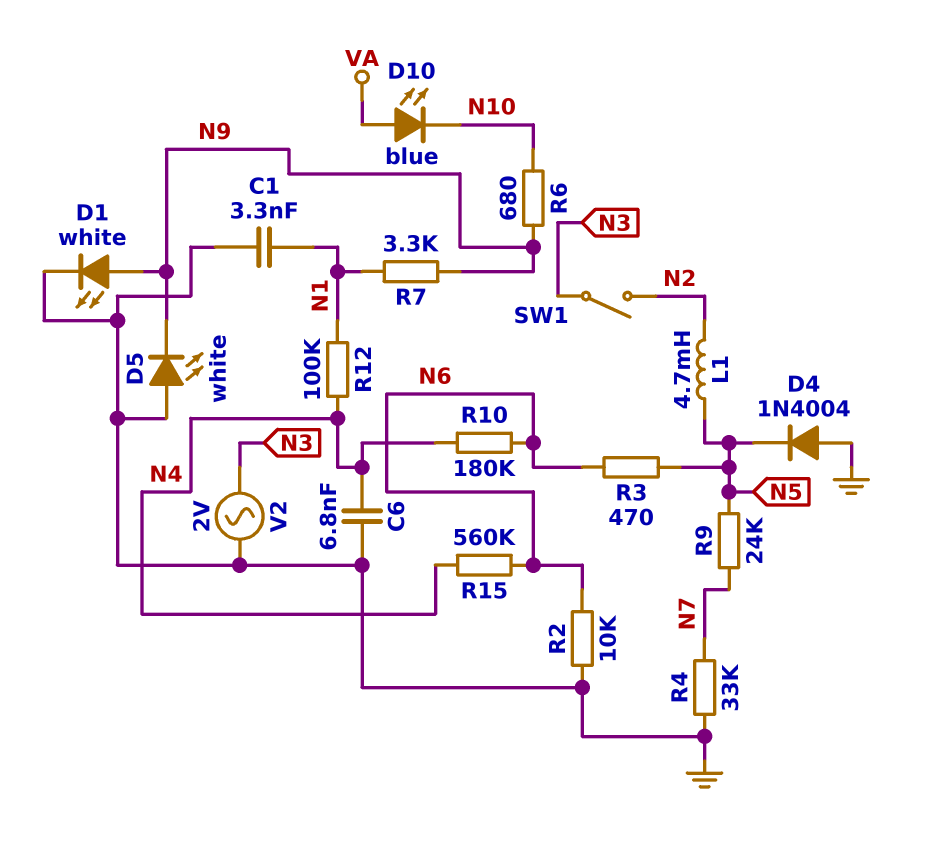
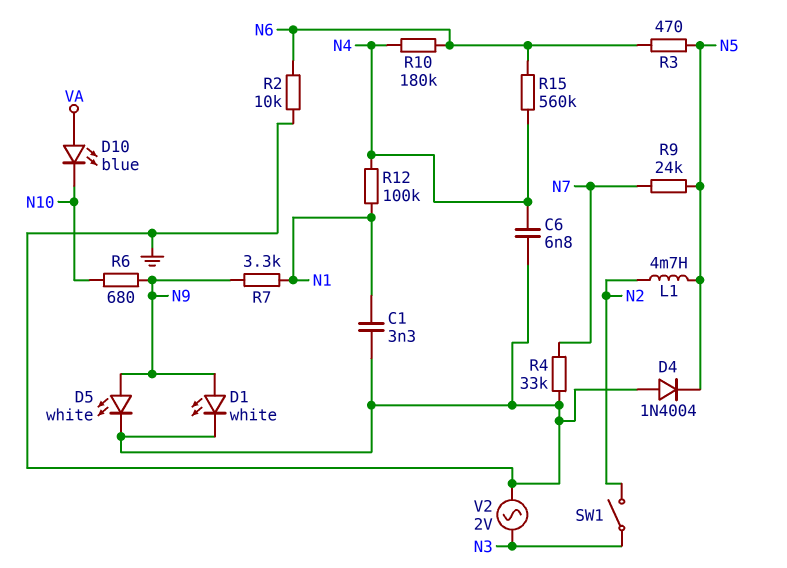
D5: LED white (A GND, K N9) -> LED white (A N9, K GND)

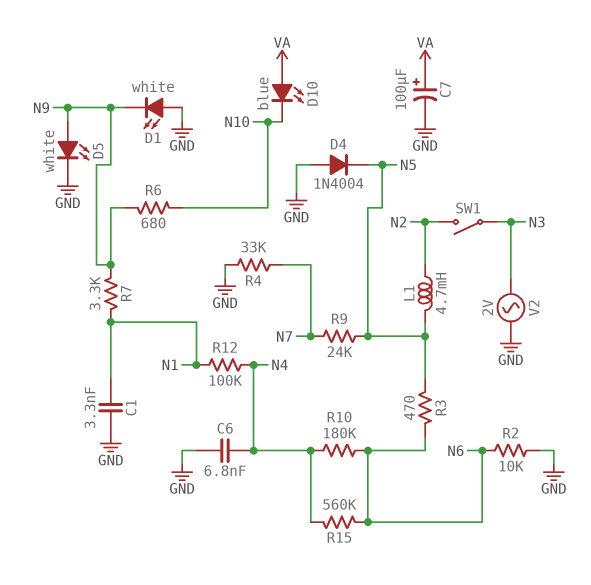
C7: none -> 100uF (plus VA, minus GND)
D1: LED white (A N9, K GND) -> LED white (A GND, K N9)

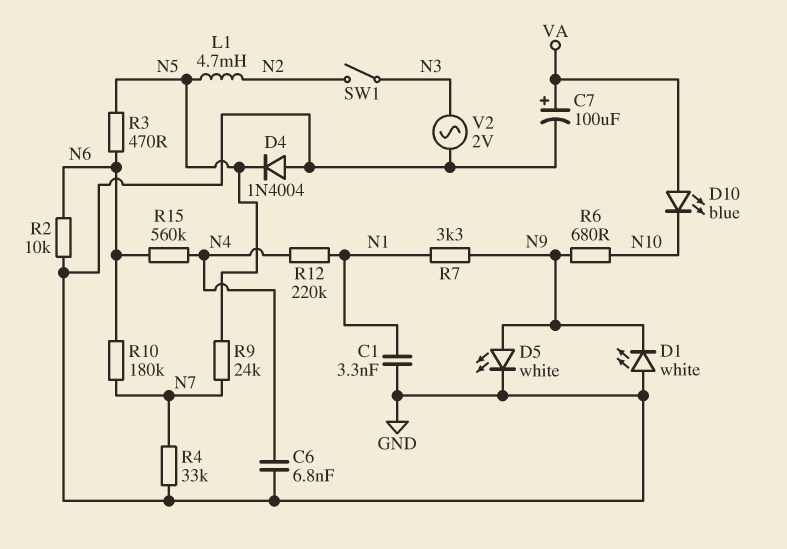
R10: 180k (N4, N6) -> 180k (N6, N7)
R12: 100k (N1, N4) -> 220k (N1, N4)

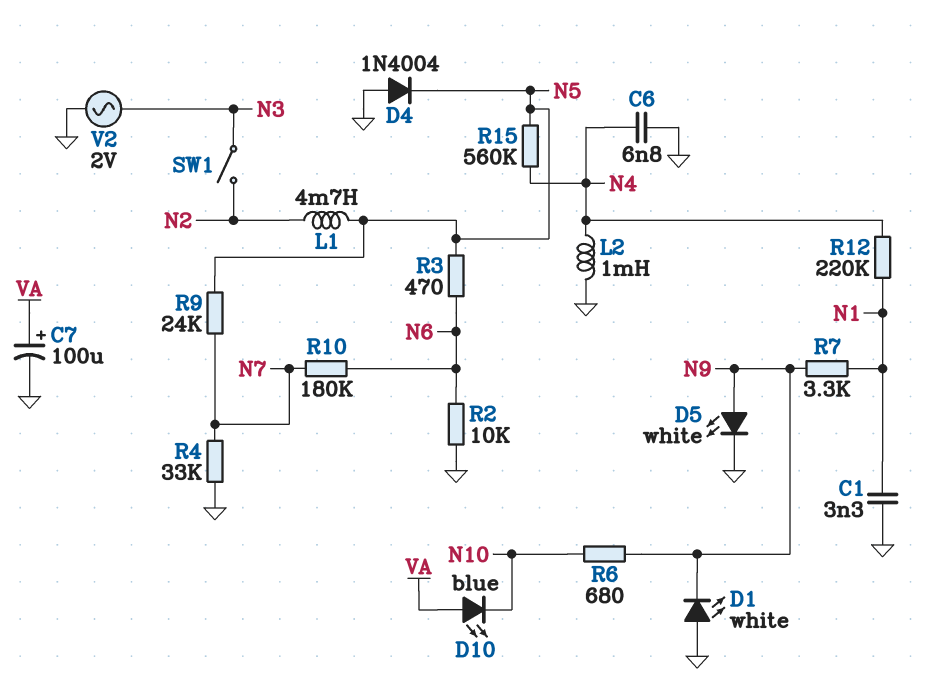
L2: none -> 1mH (GND, N4)
R15: 560k (N4, N6) -> 560k (N4, N5)

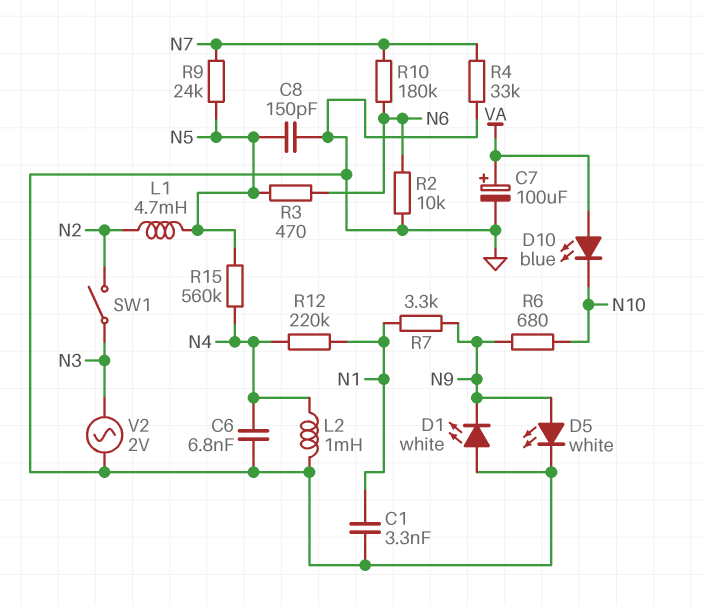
C8: none -> 150pF (GND, N5)
D4: diode 1N4004 (A GND, K N5) -> none

